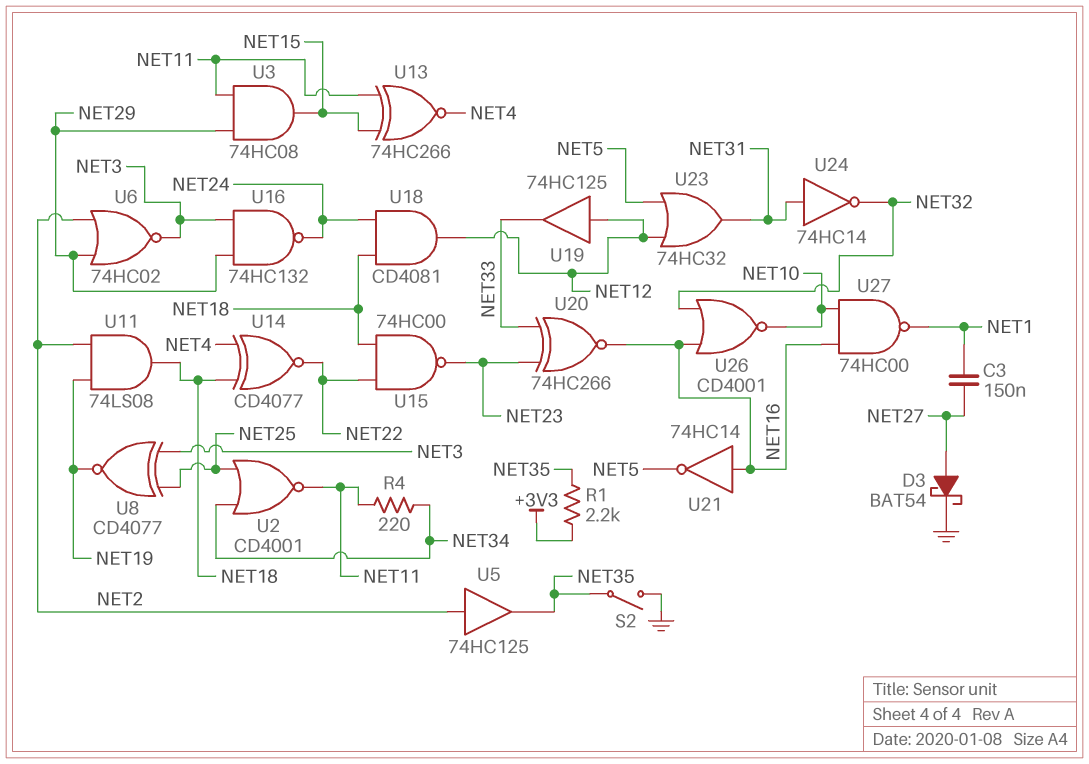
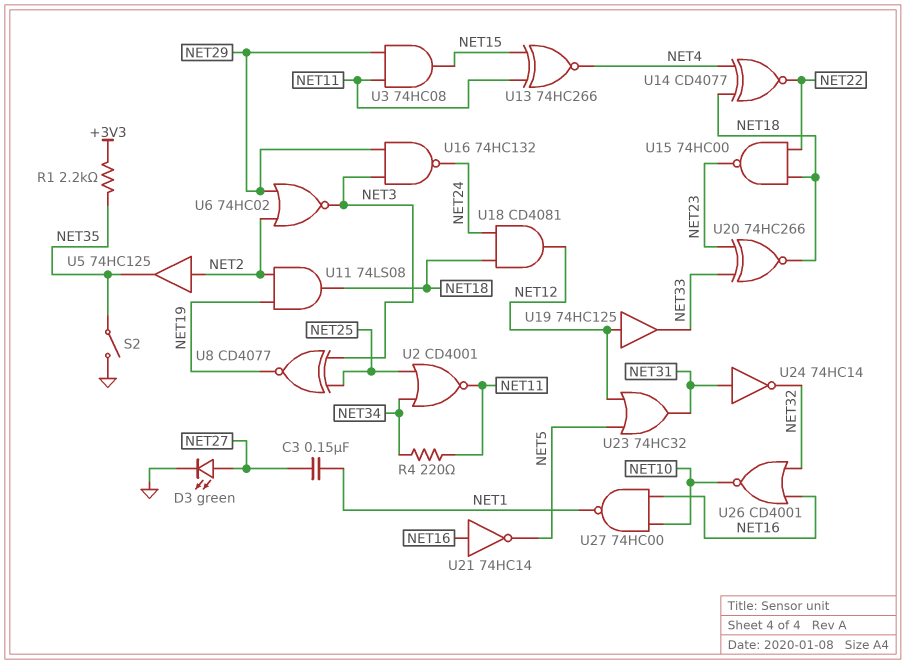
D3: schottky BAT54 (A NET27, K GND) -> LED green (A NET27, K GND)
U20: XNOR 74HC266 (in NET23, in NET33, out NET16) -> XNOR 74HC266 (in NET23, in NET33, out NET18)

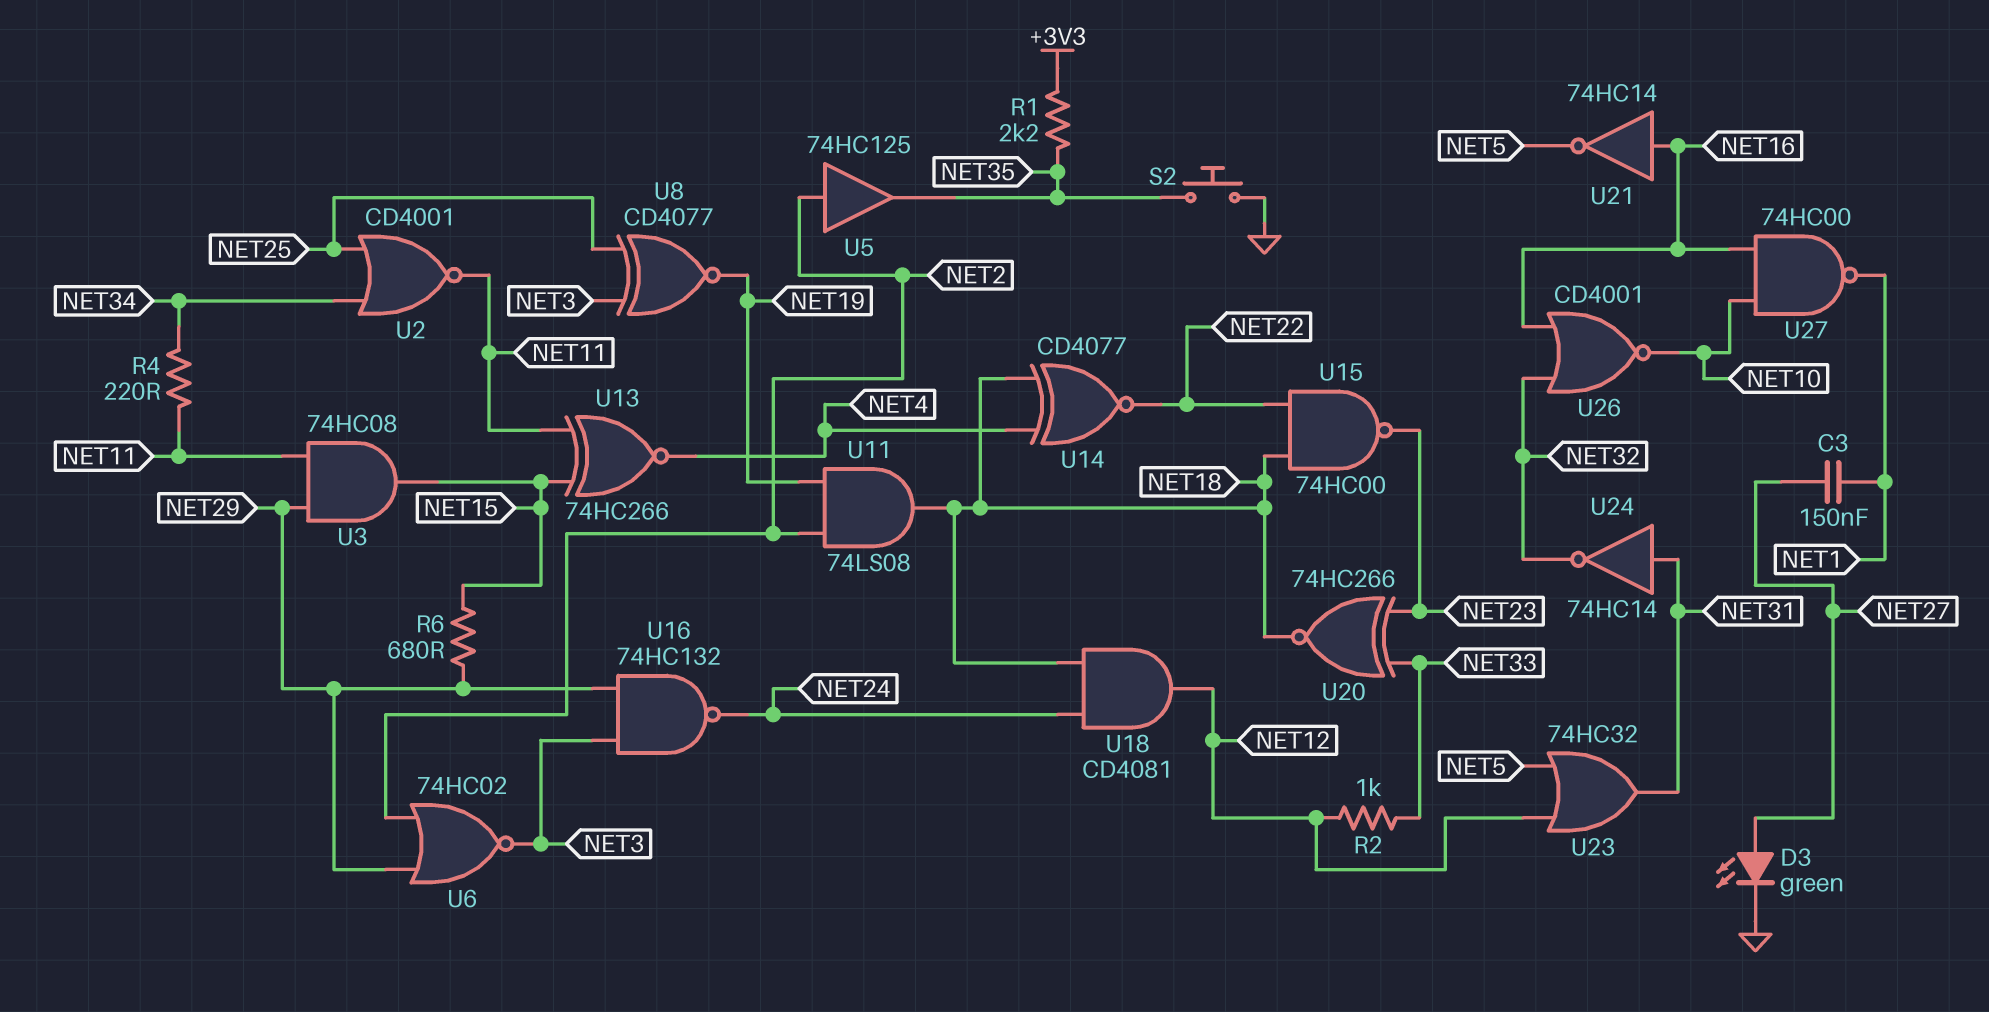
R2: none -> 1k (NET12, NET33)
R6: none -> 680 (NET15, NET29)
S2: switch (GND, NET35) -> button (GND, NET35)
U19: buffer 74HC125 (in NET12, out NET33) -> none

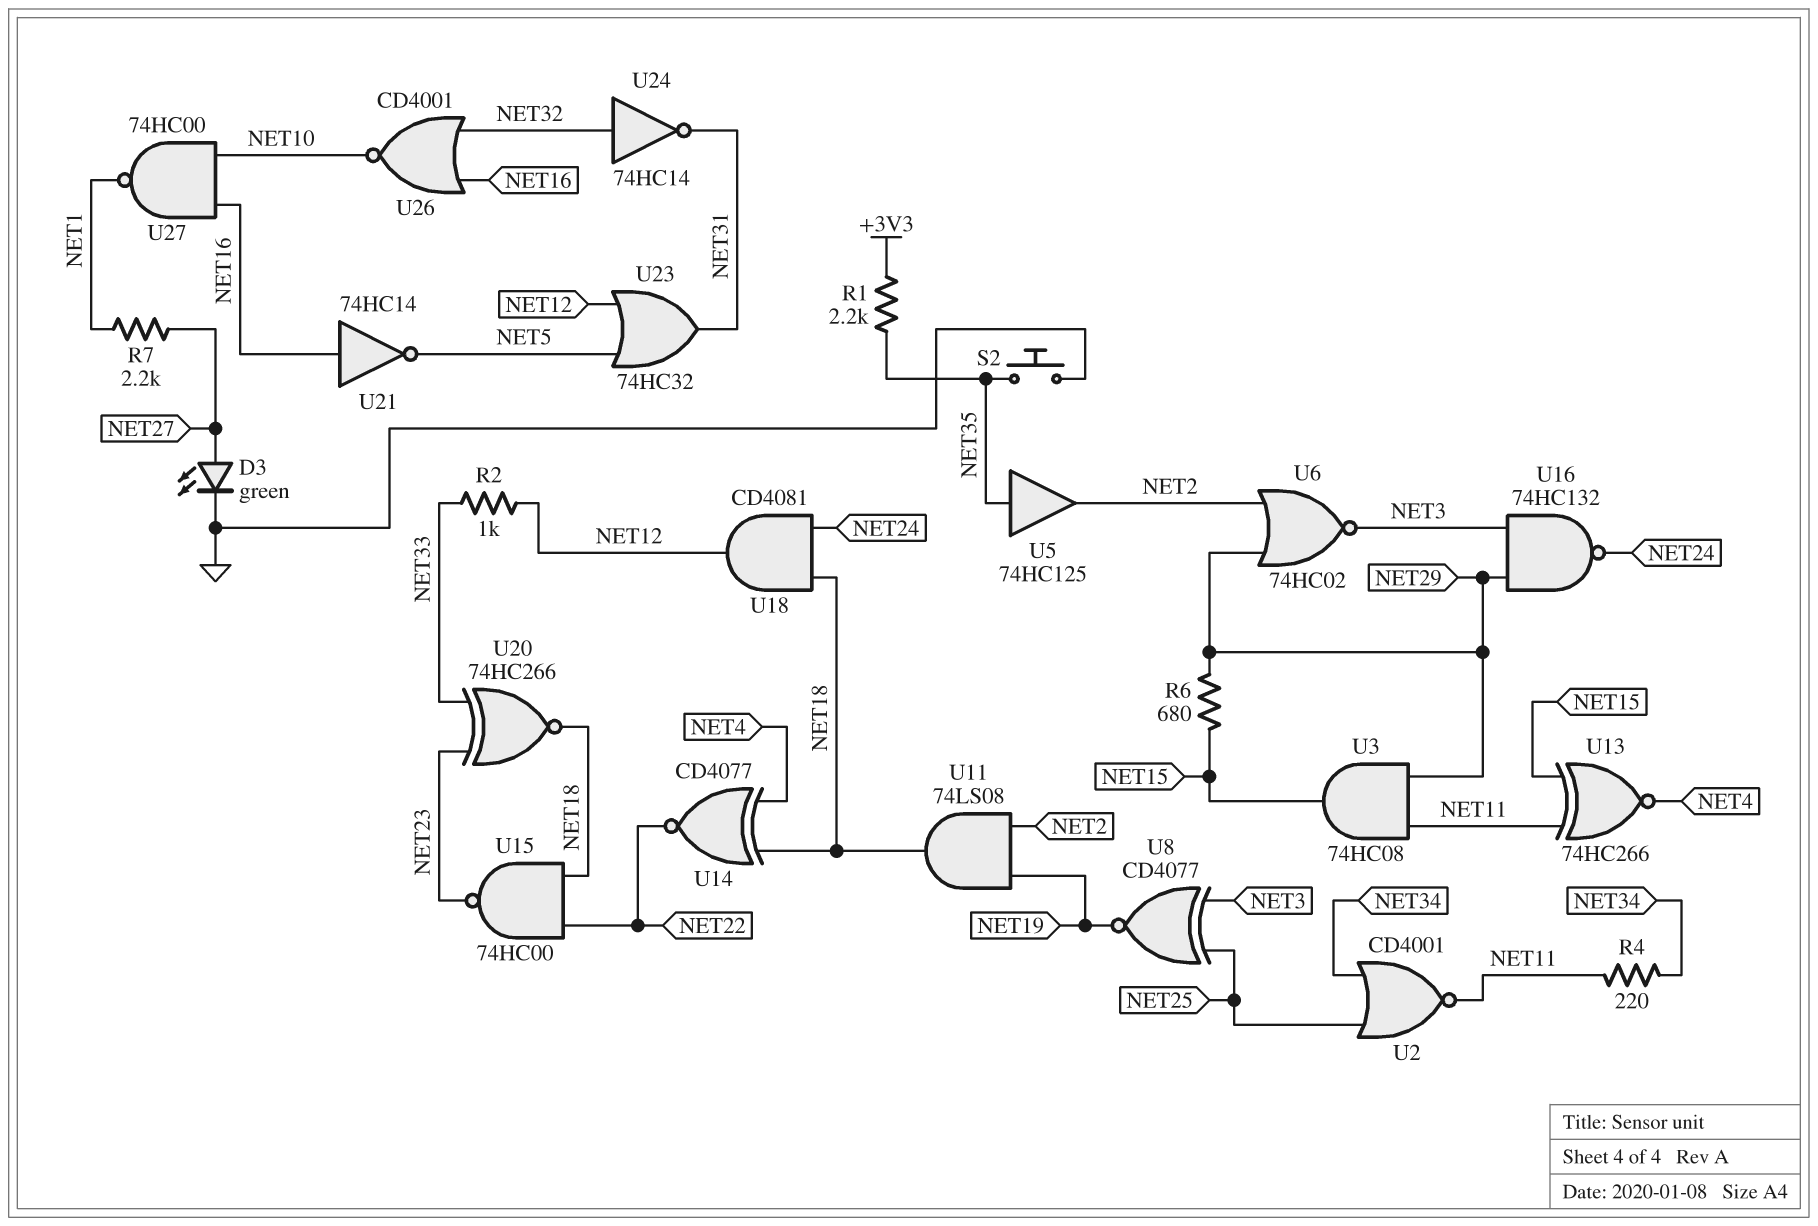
C3: 150nF (NET1, NET27) -> none
R7: none -> 2.2k (NET1, NET27)
U5: buffer 74HC125 (in NET2, out NET35) -> buffer 74HC125 (in NET35, out NET2)
U24: NOT 74HC14 (in NET31, out NET32) -> NOT 74HC14 (in NET32, out NET31)

